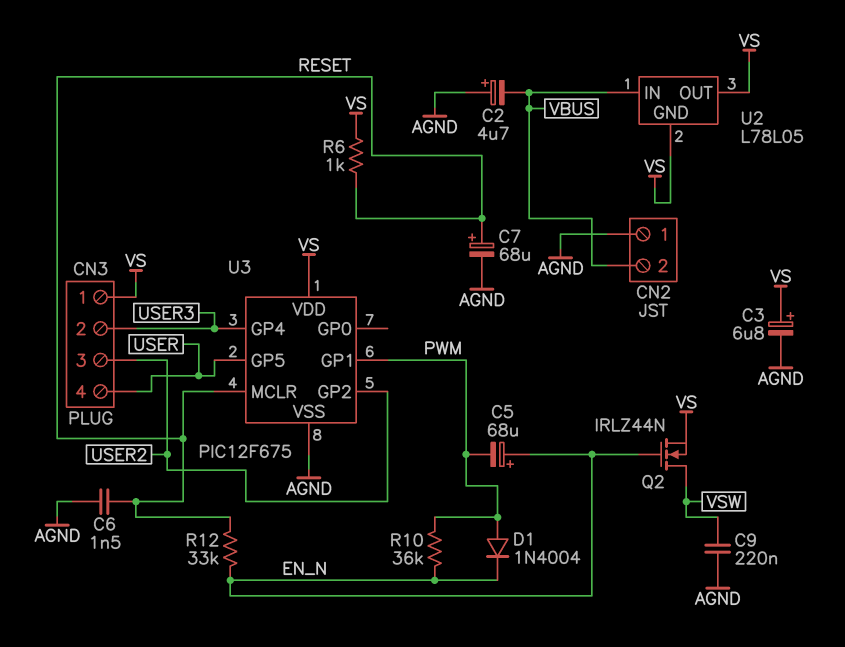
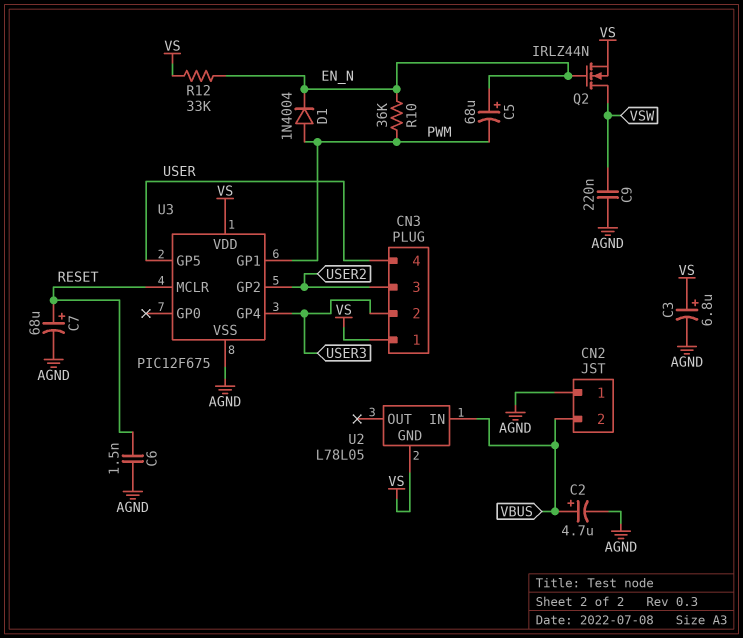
C2: 4.7uF (plus AGND, minus VBUS) -> 4.7uF (plus VBUS, minus AGND)
R6: 1k (RESET, VS) -> none
R12: 33k (EN_N, RESET) -> 33k (EN_N, VS)
U2 pin OUT: VS -> none

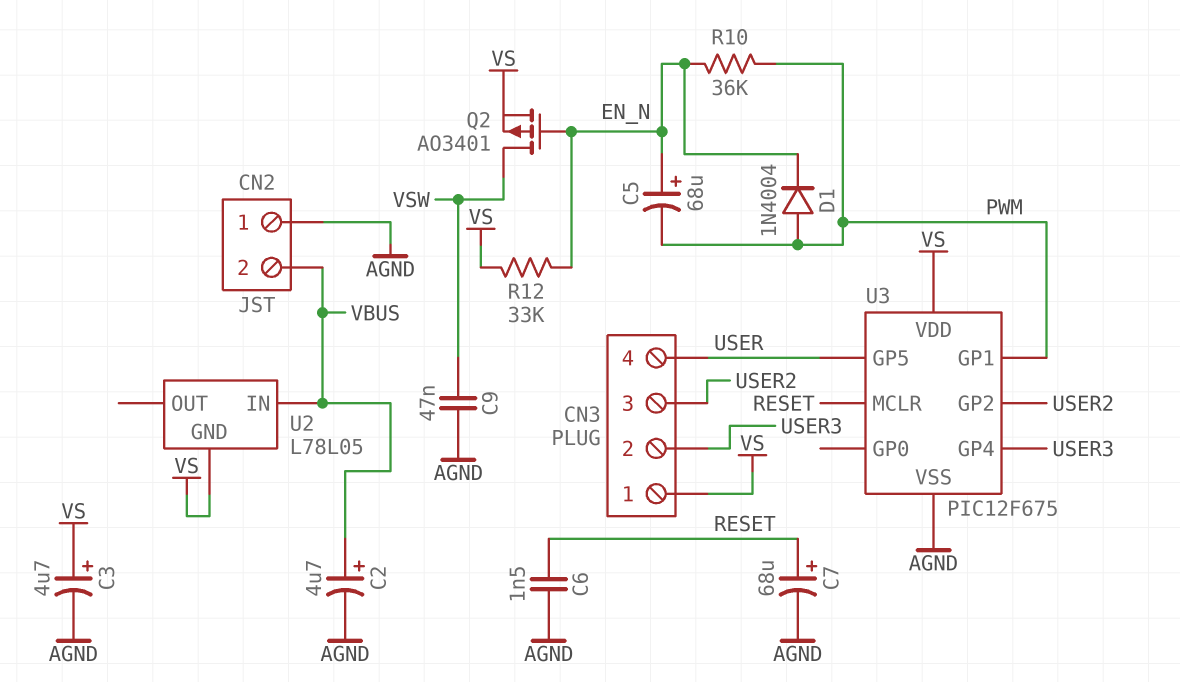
C3: 6.8uF (plus VS, minus AGND) -> 4.7uF (plus VS, minus AGND)
C9: 220nF (AGND, VSW) -> 47nF (AGND, VSW)
Q2: NMOS IRLZ44N (G EN_N, D VSW, S VS) -> PMOS AO3401 (G EN_N, D VSW, S VS)

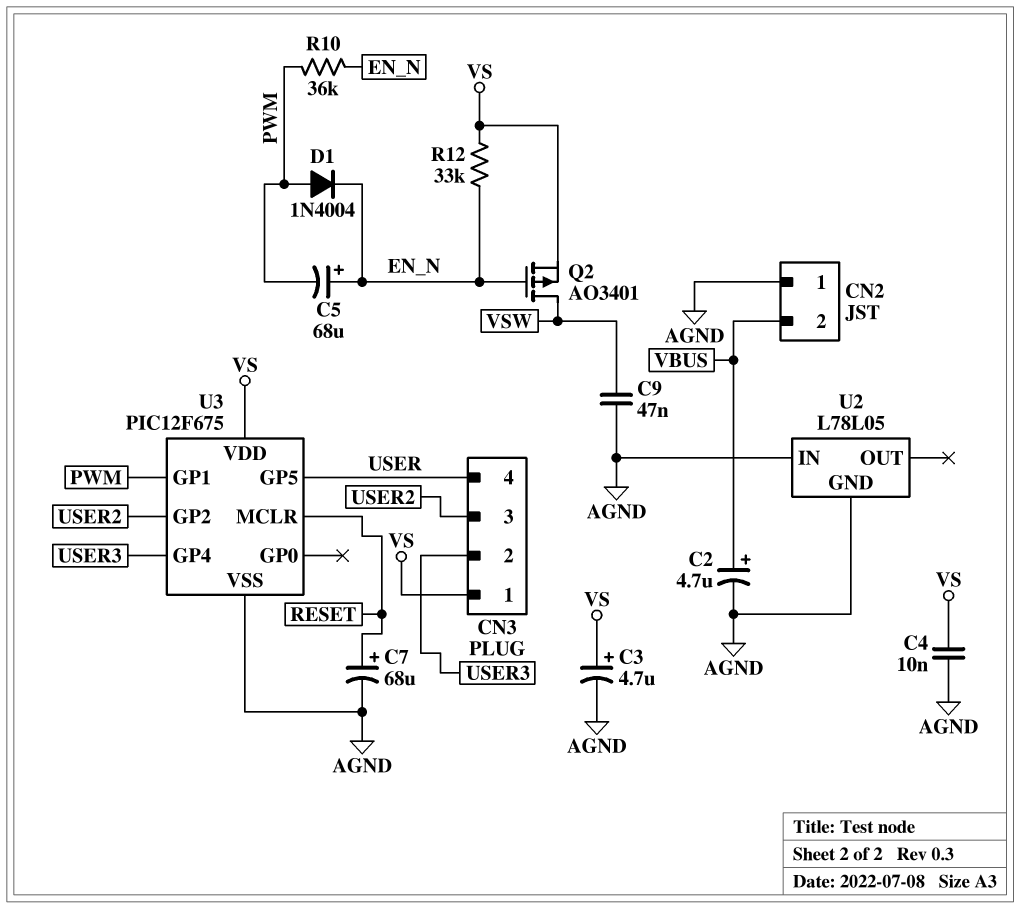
C4: none -> 10nF (AGND, VS)
C6: 1.5nF (AGND, RESET) -> none
U2 pin GND: VS -> AGND
U2 pin IN: VBUS -> AGND

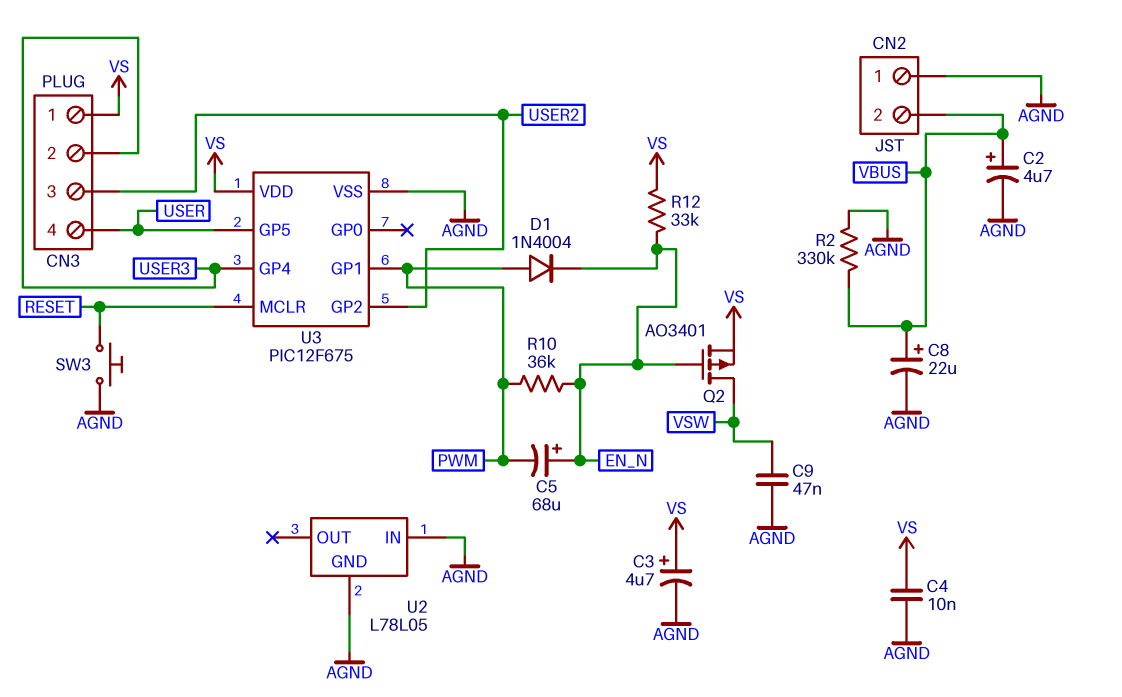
C7: 68uF (plus RESET, minus AGND) -> none
C8: none -> 22uF (plus VBUS, minus AGND)
R2: none -> 330k (AGND, VBUS)
SW3: none -> button (AGND, RESET)

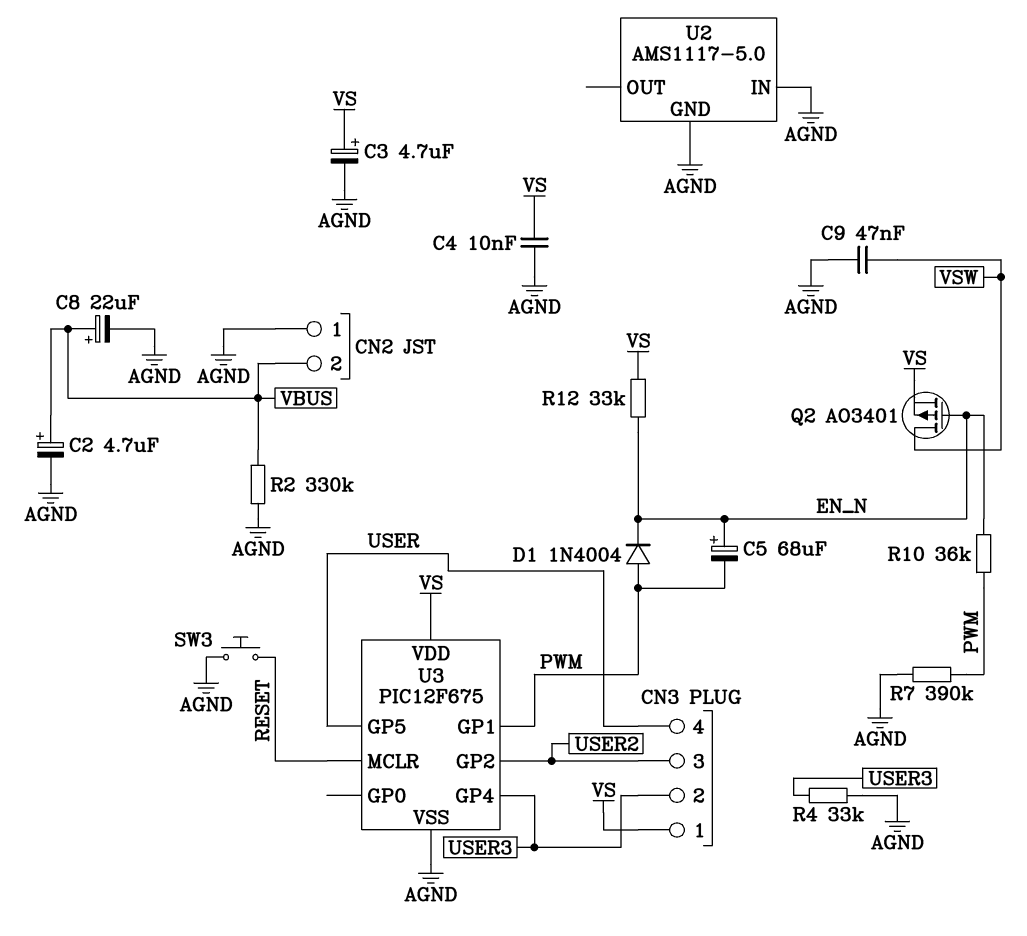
R4: none -> 33k (AGND, USER3)
R7: none -> 390k (AGND, PWM)
U2: L78L05 -> AMS1117-5.0

